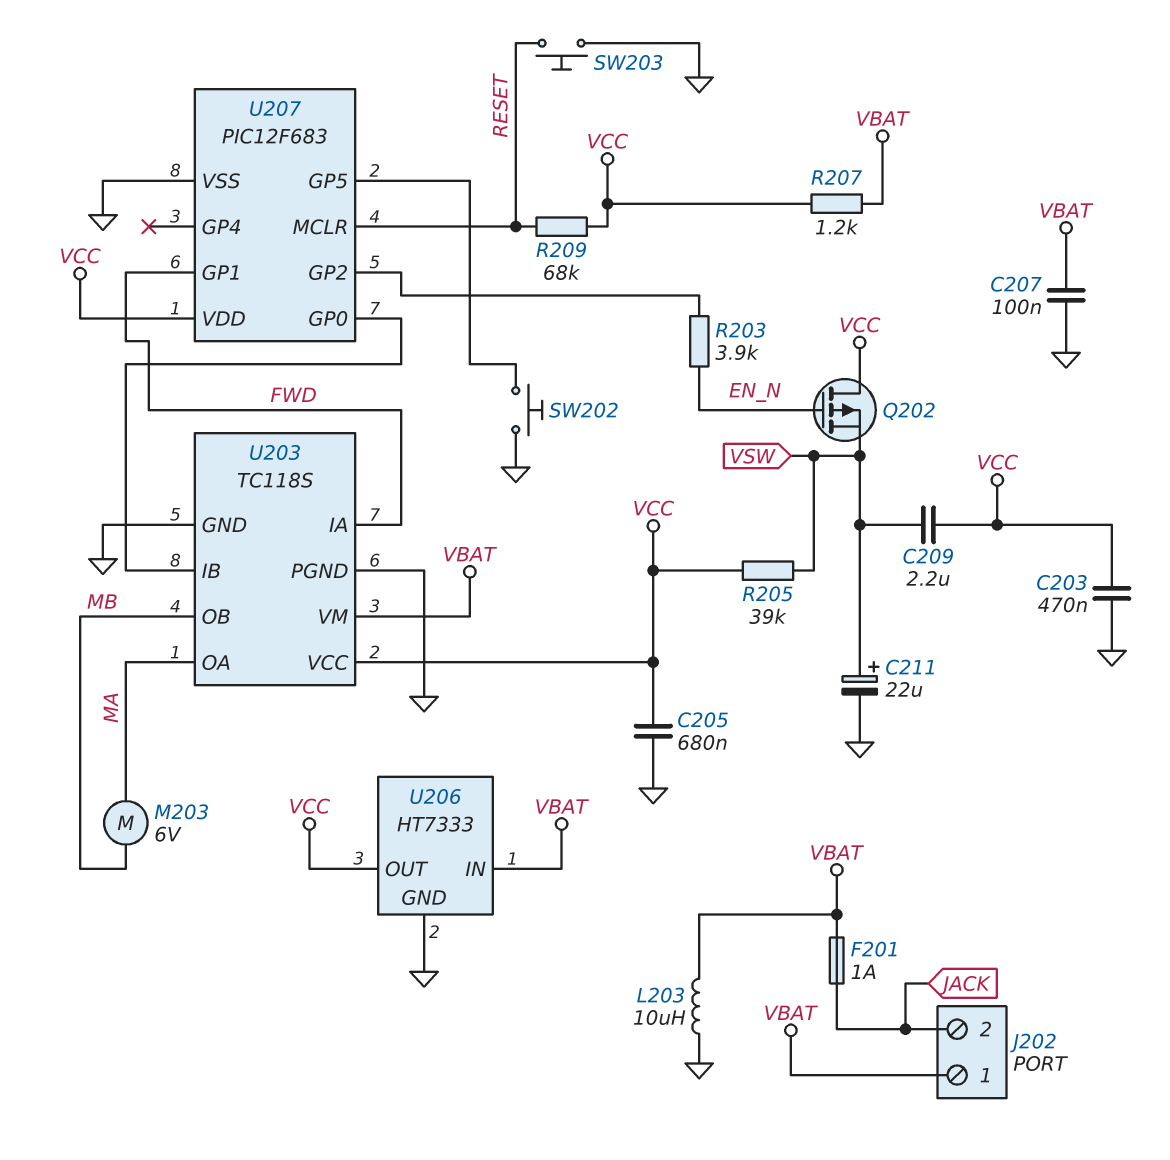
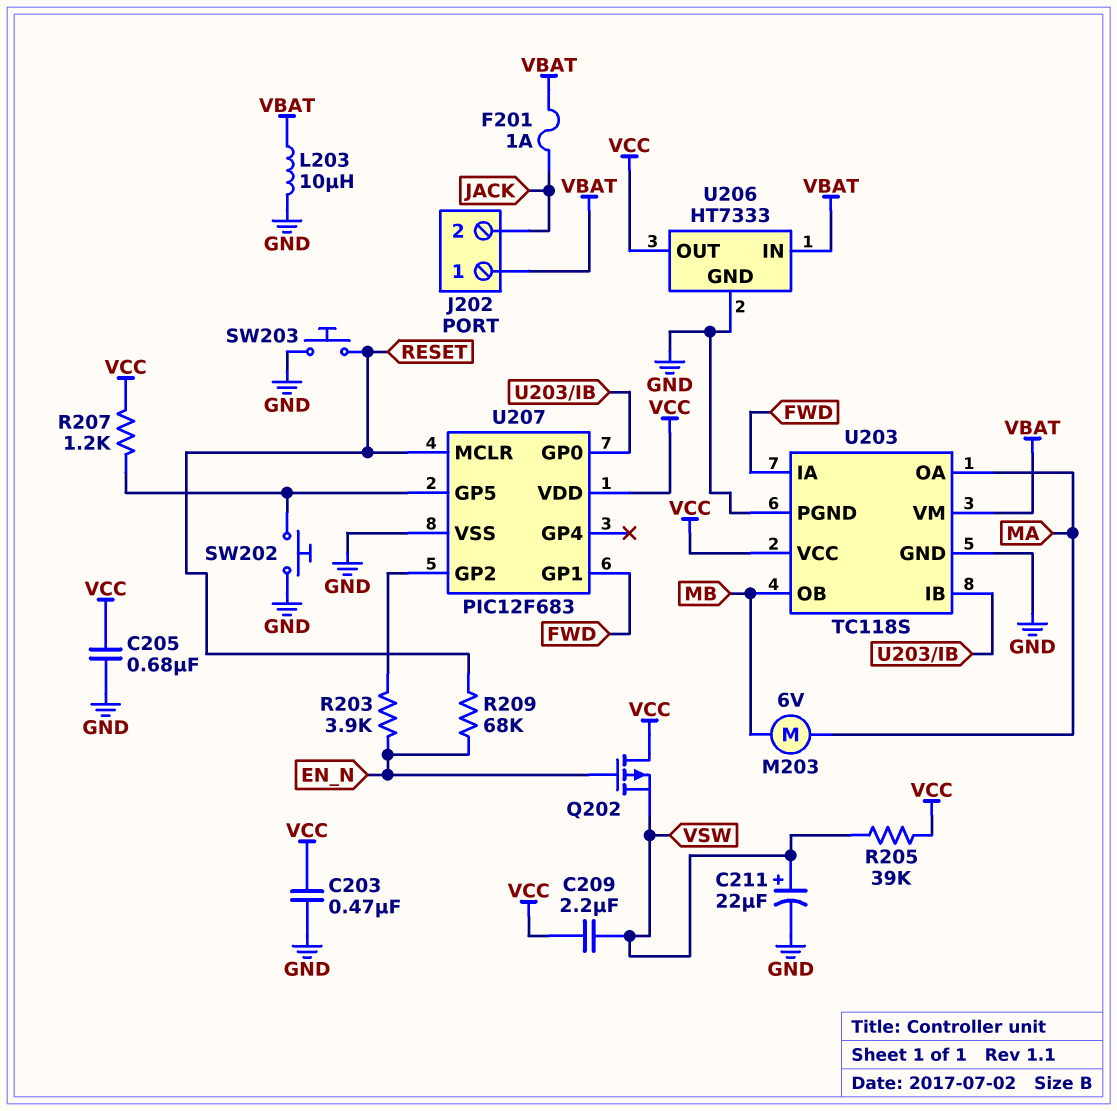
C207: 100nF (GND, VBAT) -> none
R207: 1.2k (VBAT, VCC) -> 1.2k (U207/GP5, VCC)
R209: 68k (RESET, VCC) -> 68k (EN_N, RESET)

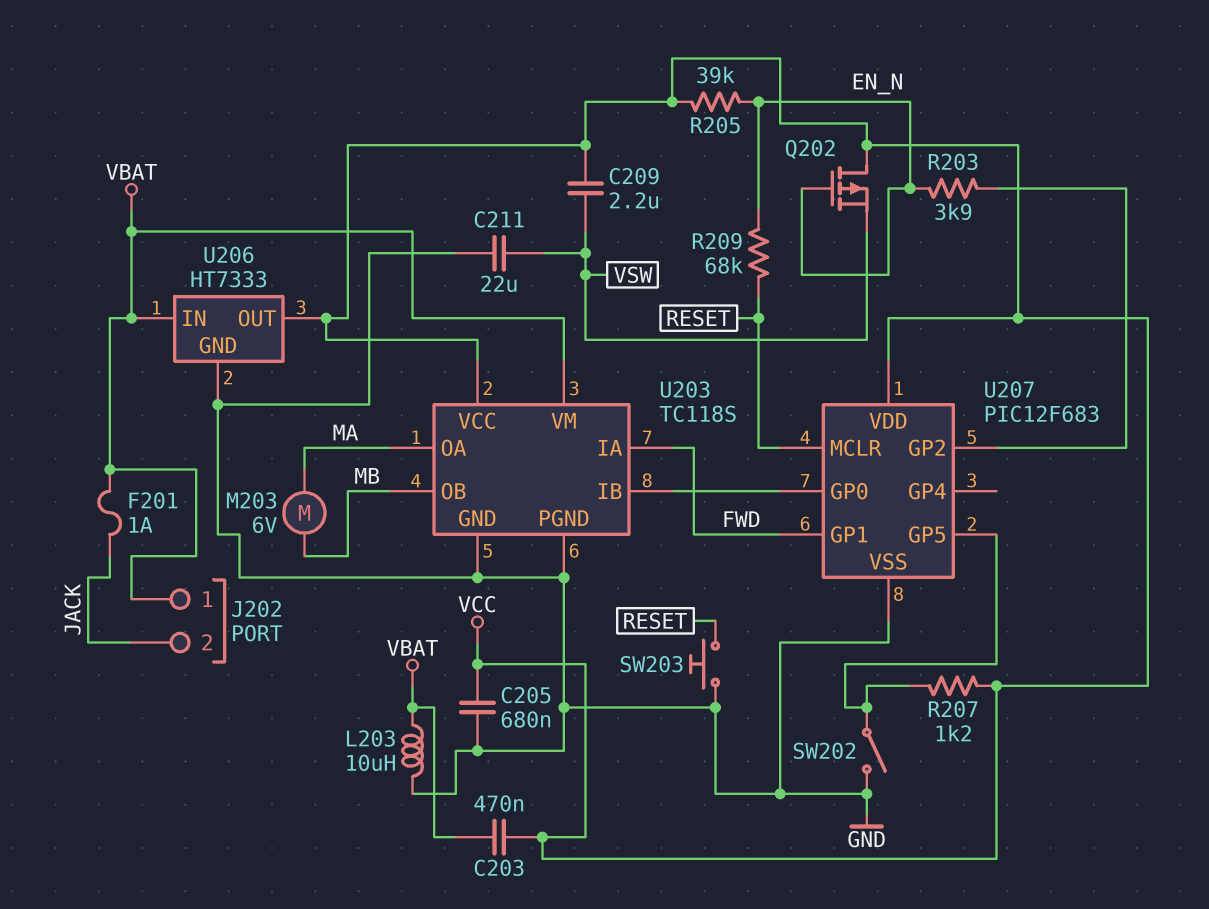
C203: 470nF (GND, VCC) -> 470nF (VBAT, VCC)
C211: 22uF (plus VSW, minus GND) -> 22uF (GND, VSW)
R205: 39k (VCC, VSW) -> 39k (EN_N, VCC)
SW202: button (GND, U207/GP5) -> switch (GND, U207/GP5)

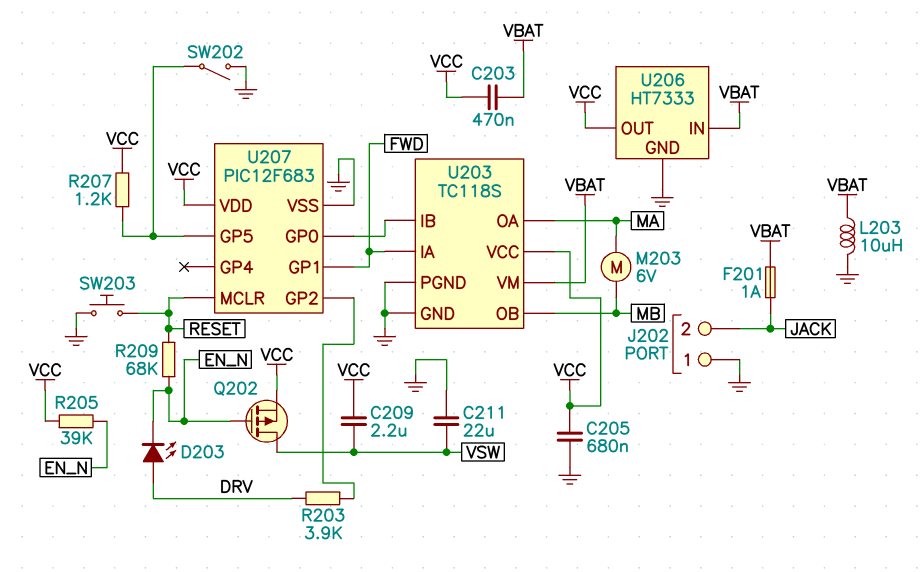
D203: none -> LED (A DRV, K EN_N)
J202 pin 1: VBAT -> GND
Q202: PMOS (G EN_N, D VCC, S VSW) -> PMOS (G EN_N, D VSW, S VCC)
R203: 3.9k (EN_N, U207/GP2) -> 3.9k (DRV, U207/GP2)

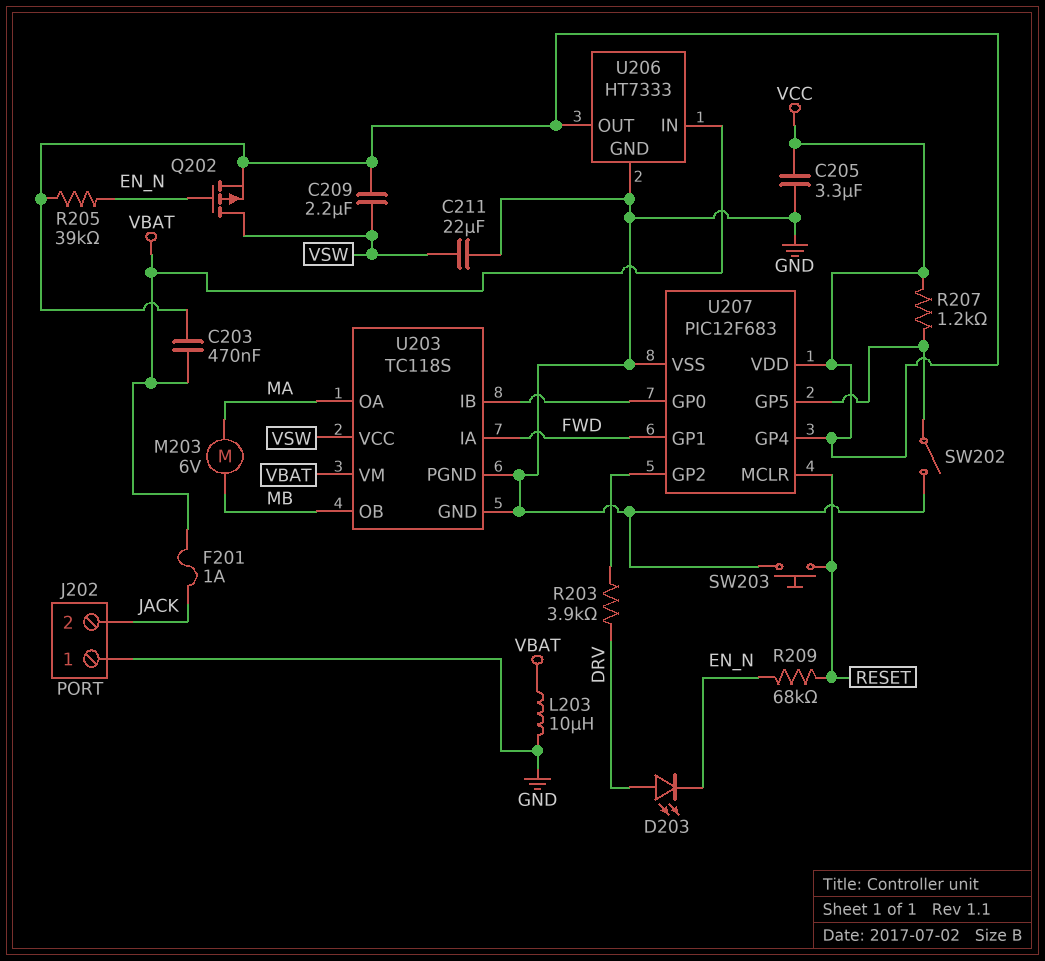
C205: 680nF (GND, VCC) -> 3.3uF (GND, VCC)
U203 pin VCC: VCC -> VSW
U207 pin GP4: none -> VCC

